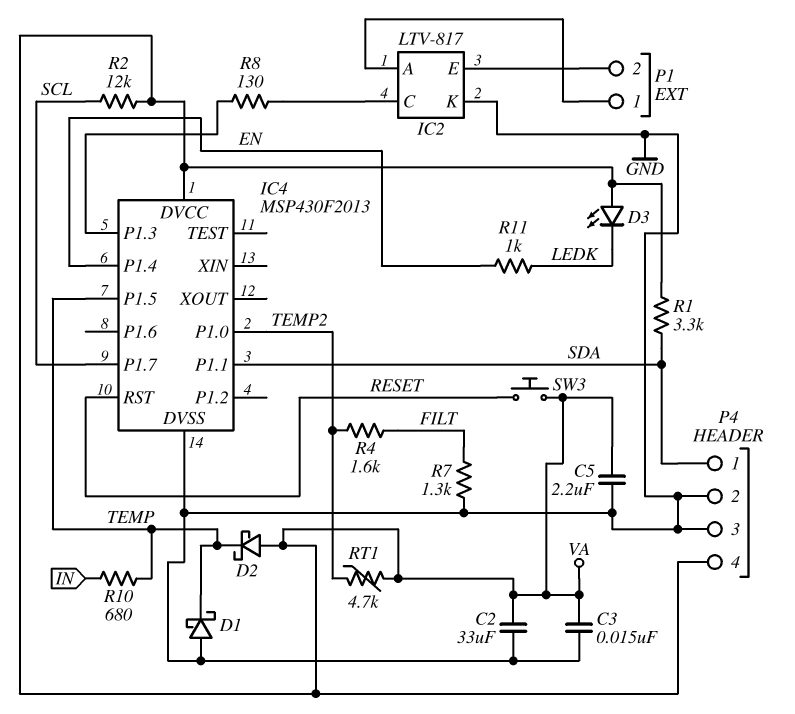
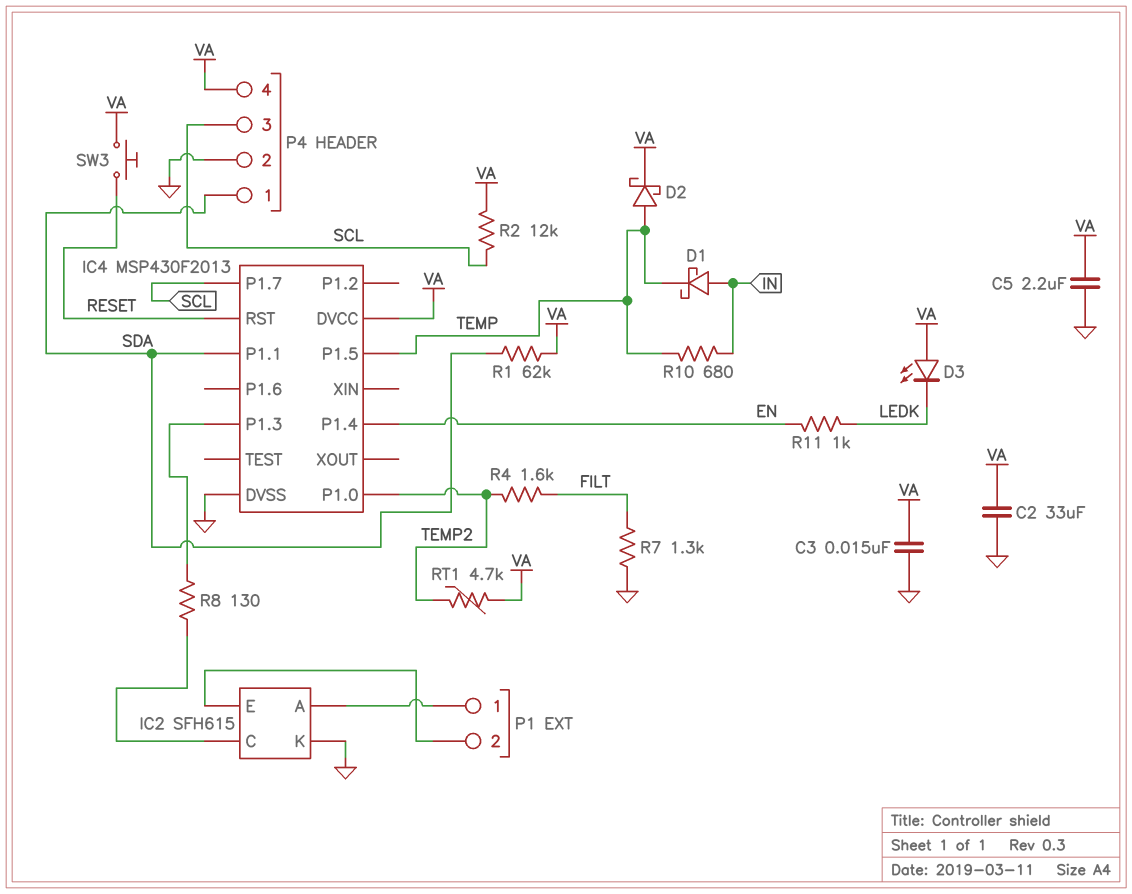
D1: schottky (A GND, K TEMP) -> schottky (A IN, K TEMP)
D2: schottky (A VA, K TEMP) -> schottky (A TEMP, K VA)
IC2: LTV-817 -> SFH615
P4 pin 3: GND -> SCL
R1: 3.3k (SDA, VA) -> 62k (SDA, VA)

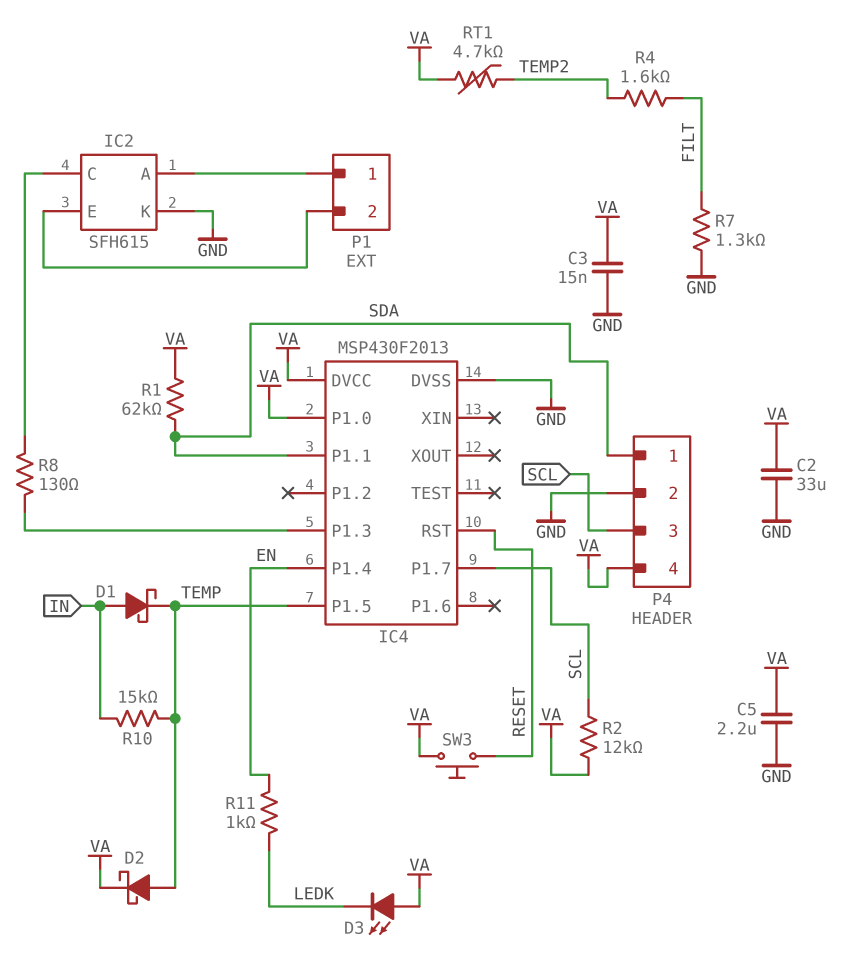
IC4 pin P1.0: TEMP2 -> VA
R10: 680 (IN, TEMP) -> 15k (IN, TEMP)

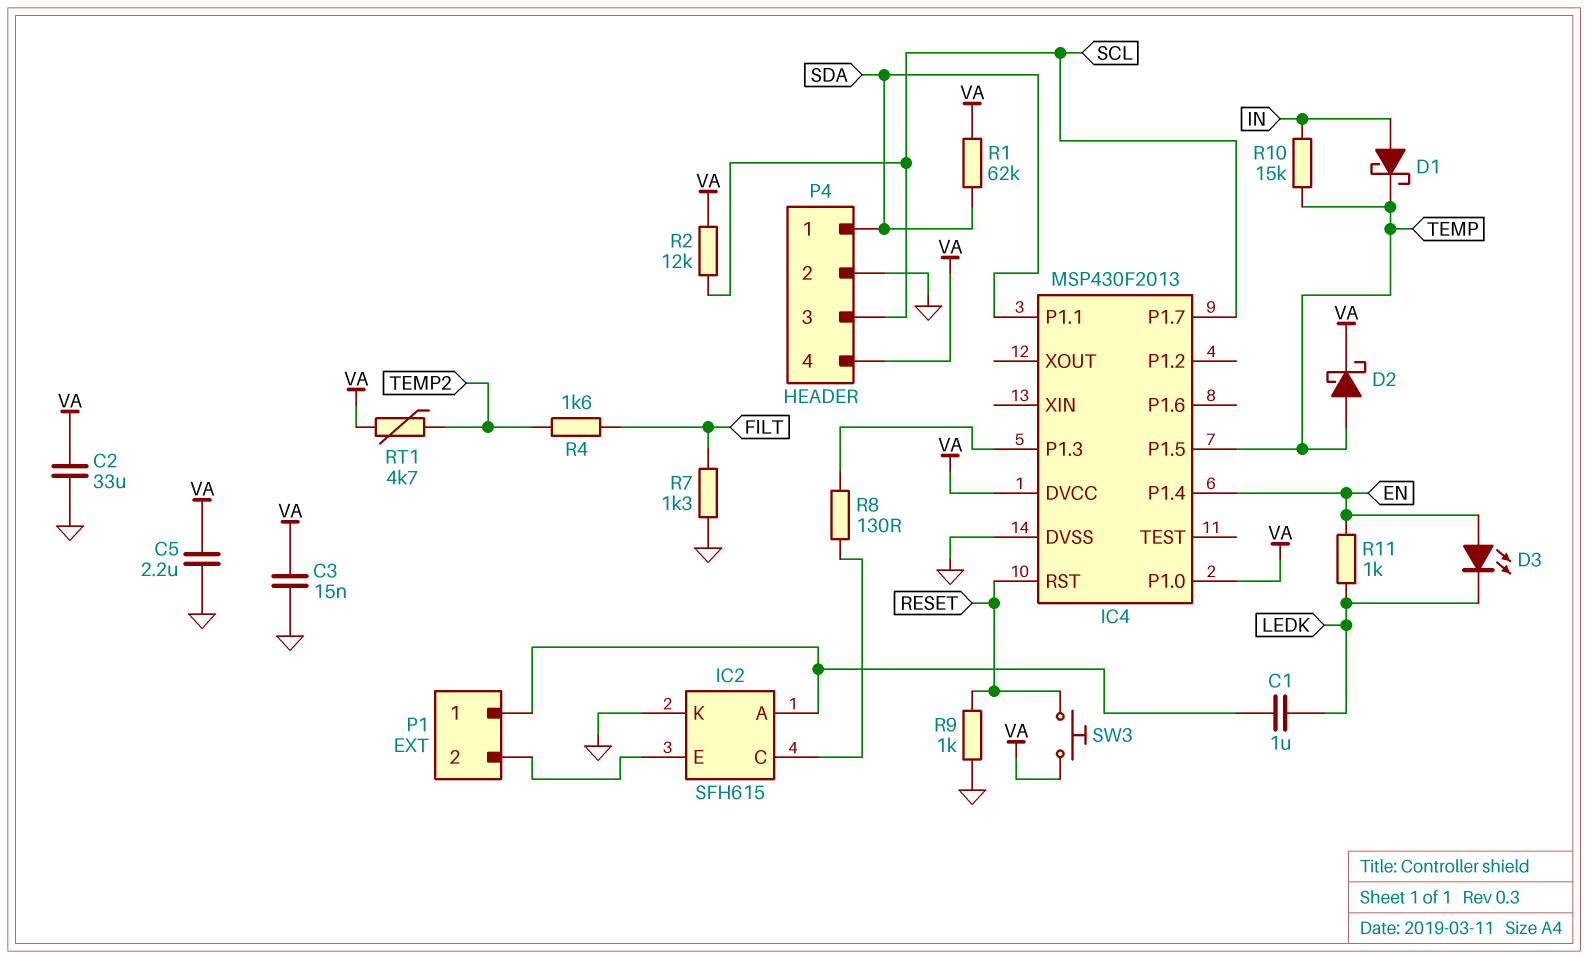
C1: none -> 1uF (IC2/A, LEDK)
D3: LED (A VA, K LEDK) -> LED (A EN, K LEDK)
R9: none -> 1k (GND, RESET)

